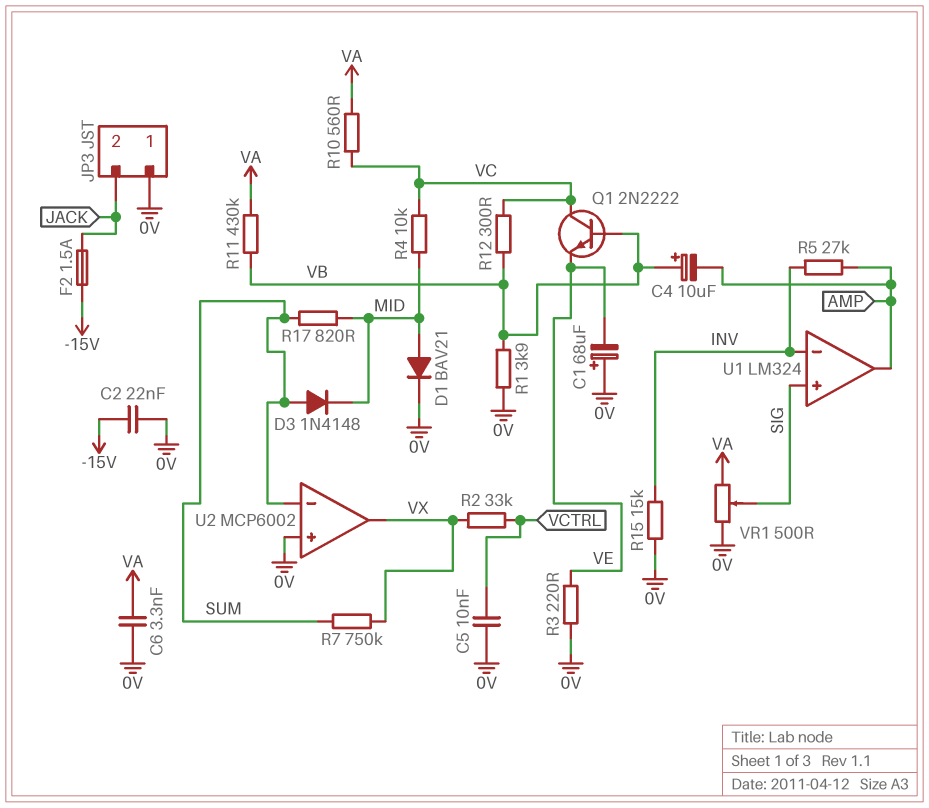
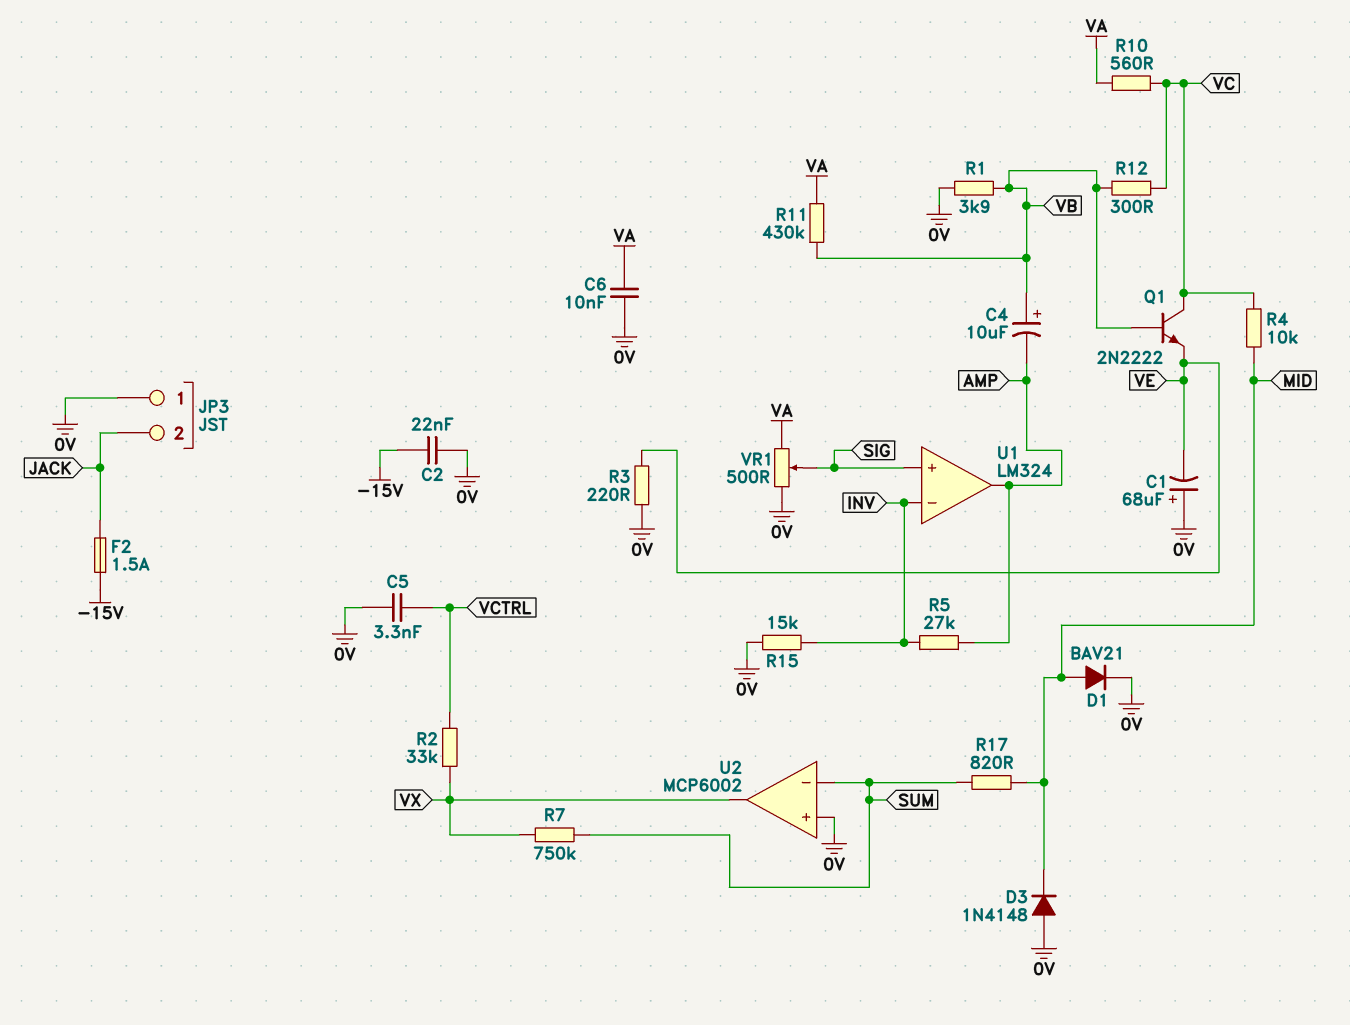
C5: 10nF (0V, VCTRL) -> 3.3nF (0V, VCTRL)
C6: 3.3nF (0V, VA) -> 10nF (0V, VA)
D3: diode 1N4148 (A SUM, K MID) -> diode 1N4148 (A 0V, K MID)

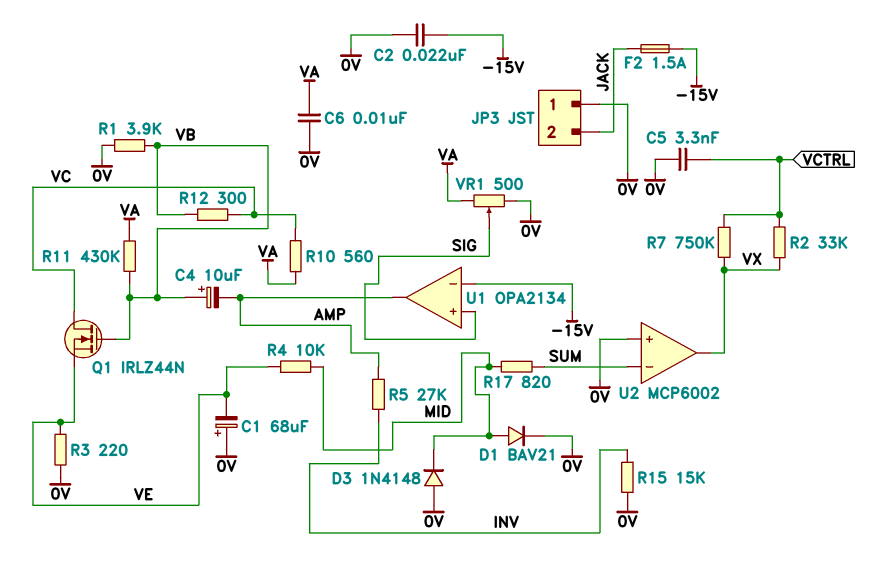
Q1: NPN 2N2222 (B VB, C VC, E VE) -> NMOS IRLZ44N (G VB, D VC, S VE)
R4: 10k (MID, VC) -> 10k (MID, VE)
R7: 750k (SUM, VX) -> 750k (VCTRL, VX)
U1: LM324 -> OPA2134
U1 pin in-: INV -> -15V

